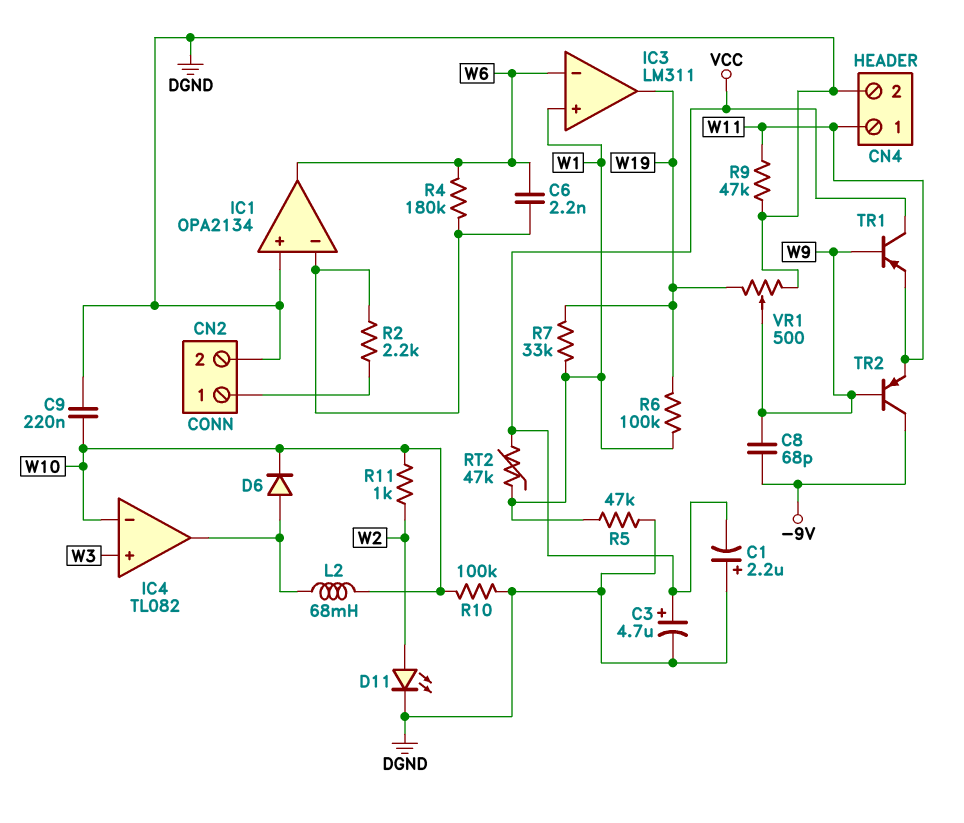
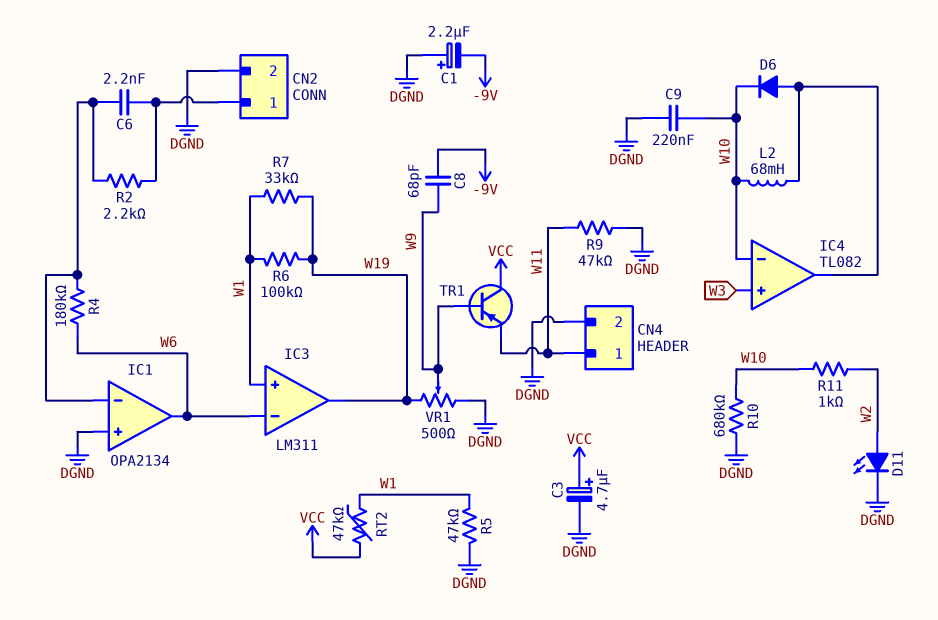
C1: 2.2uF (plus DGND, minus VCC) -> 2.2uF (plus DGND, minus -9V)
C6: 2.2nF (IC1/in-, W6) -> 2.2nF (CN2/1, IC1/in-)
R10: 100k (DGND, W10) -> 680k (DGND, W10)
TR2: PNP (B W9, C -9V, E W11) -> none

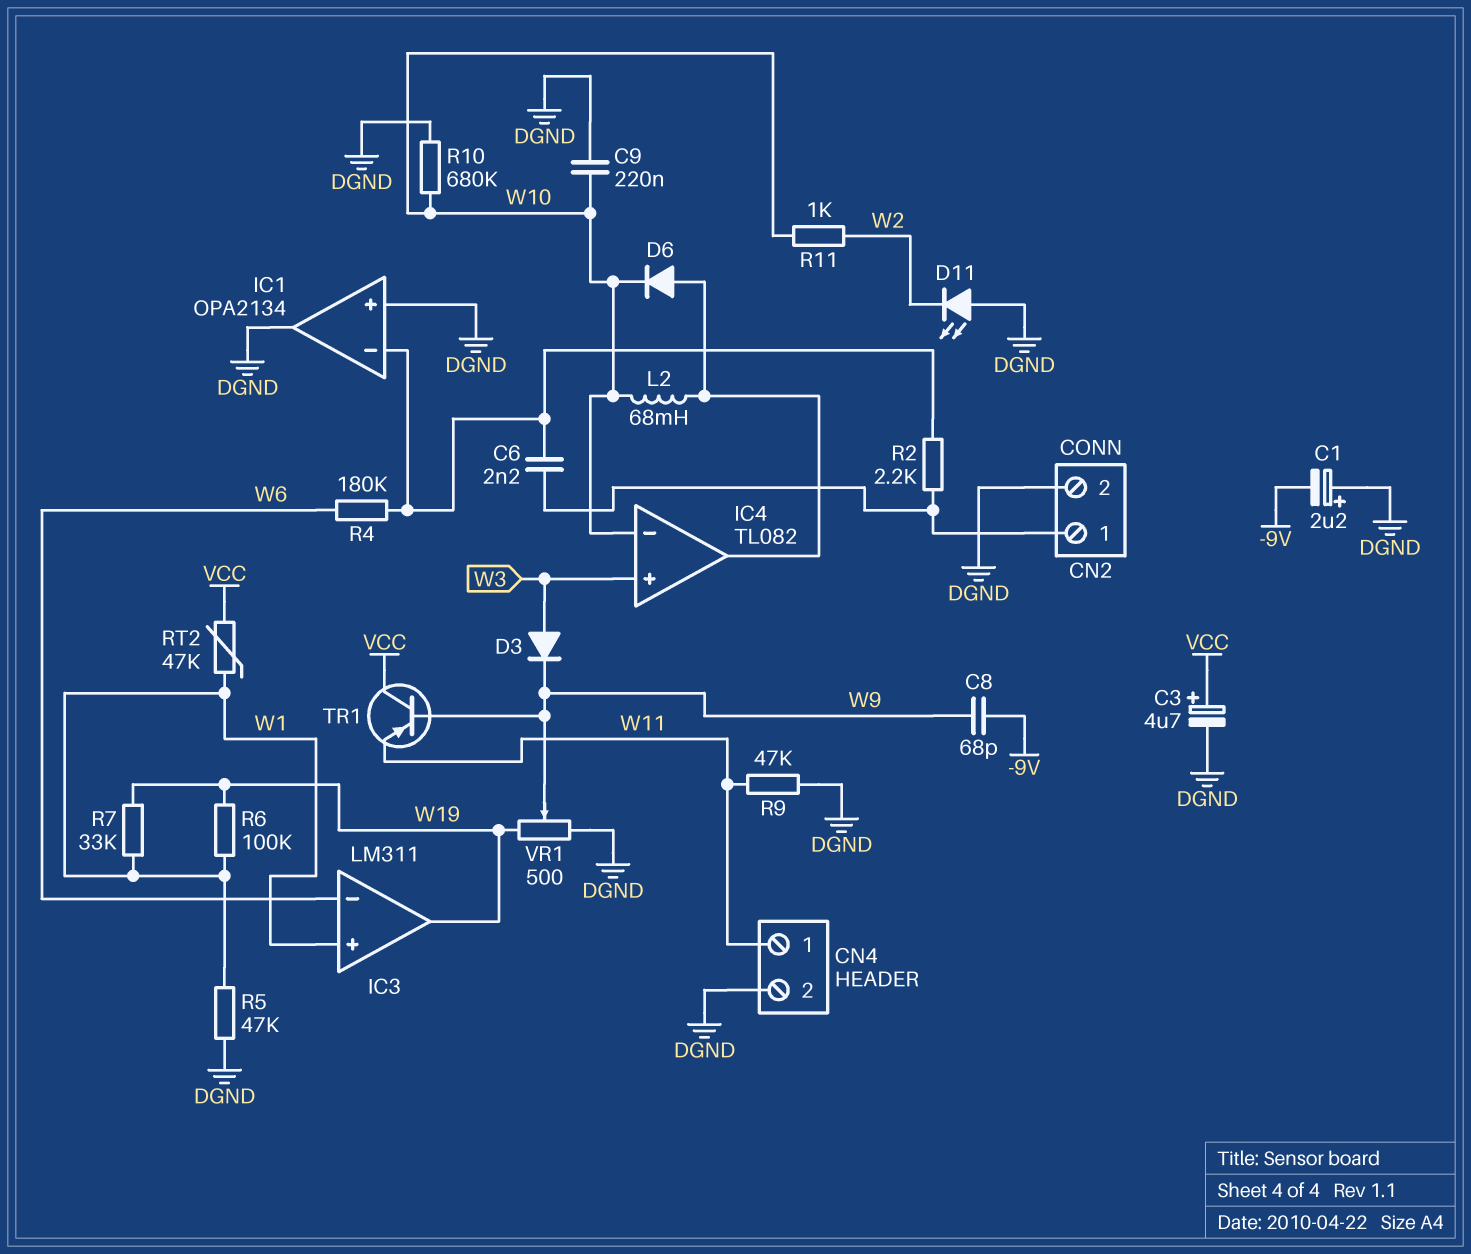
D3: none -> diode (A W3, K W9)
D11: LED (A W2, K DGND) -> LED (A DGND, K W2)
IC1 pin out: W6 -> DGND

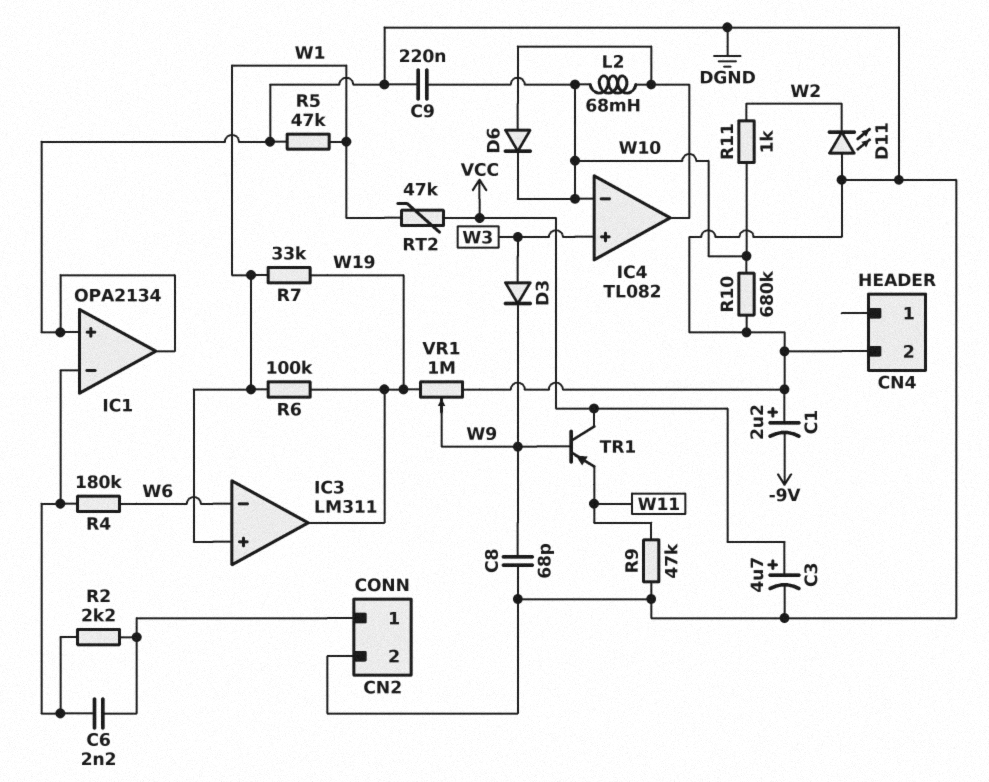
C8: 68pF (-9V, W9) -> 68pF (DGND, W9)
CN4 pin 1: W11 -> none
VR1: 500 (DGND, W19, wiper W9) -> 1M (DGND, W19, wiper W9)

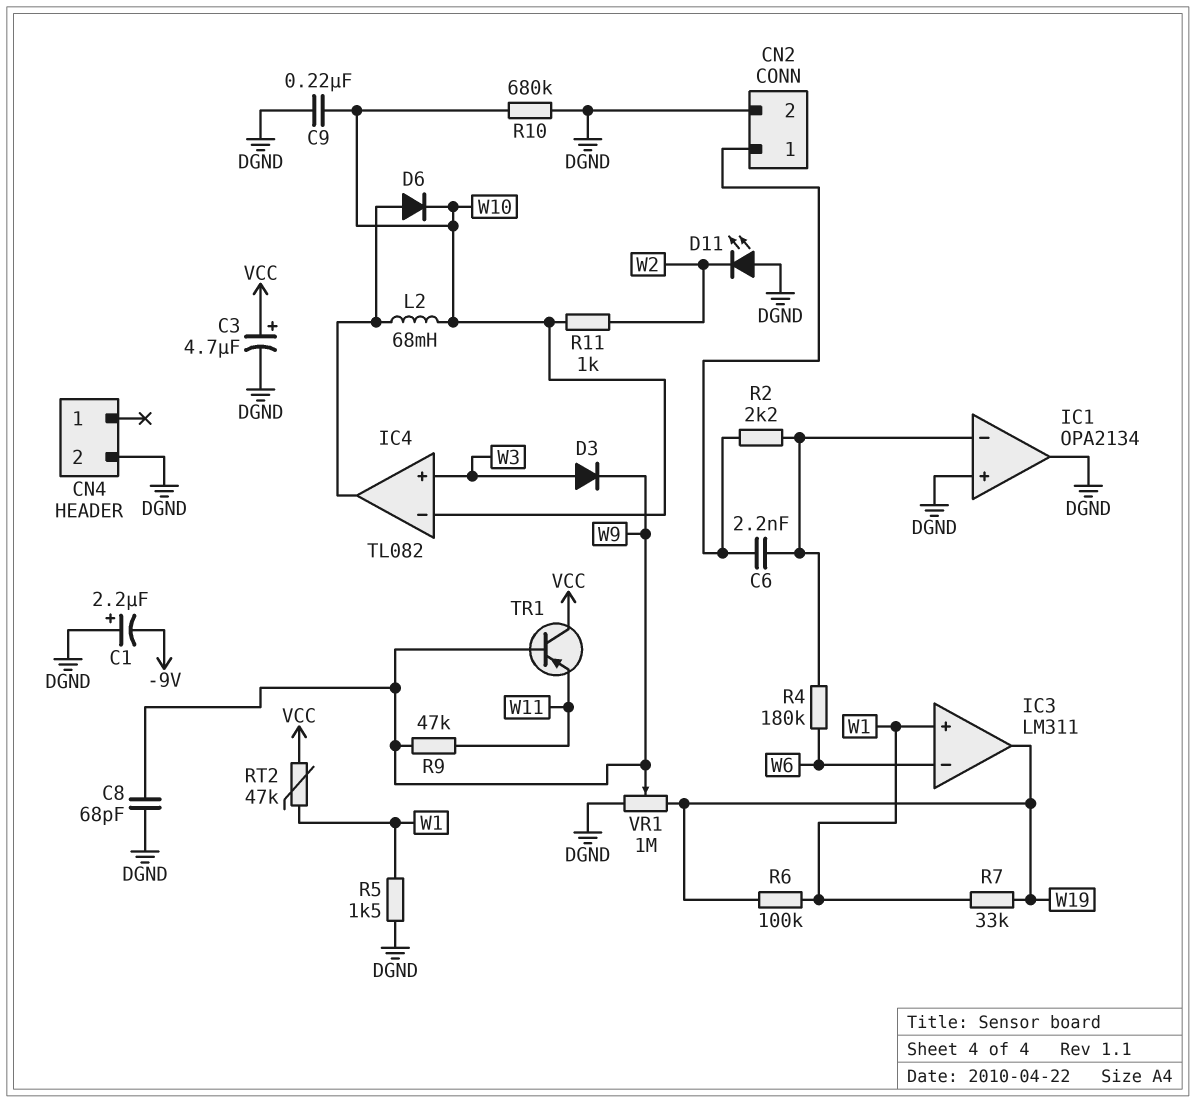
R5: 47k (DGND, W1) -> 1.5k (DGND, W1)
R9: 47k (DGND, W11) -> 47k (W9, W11)

